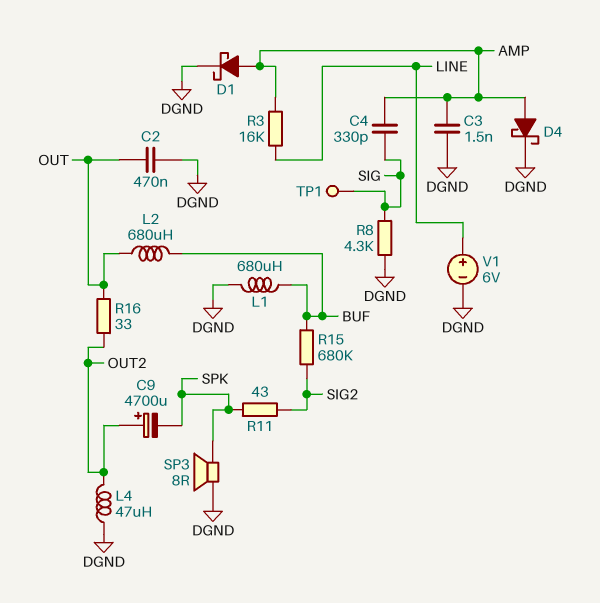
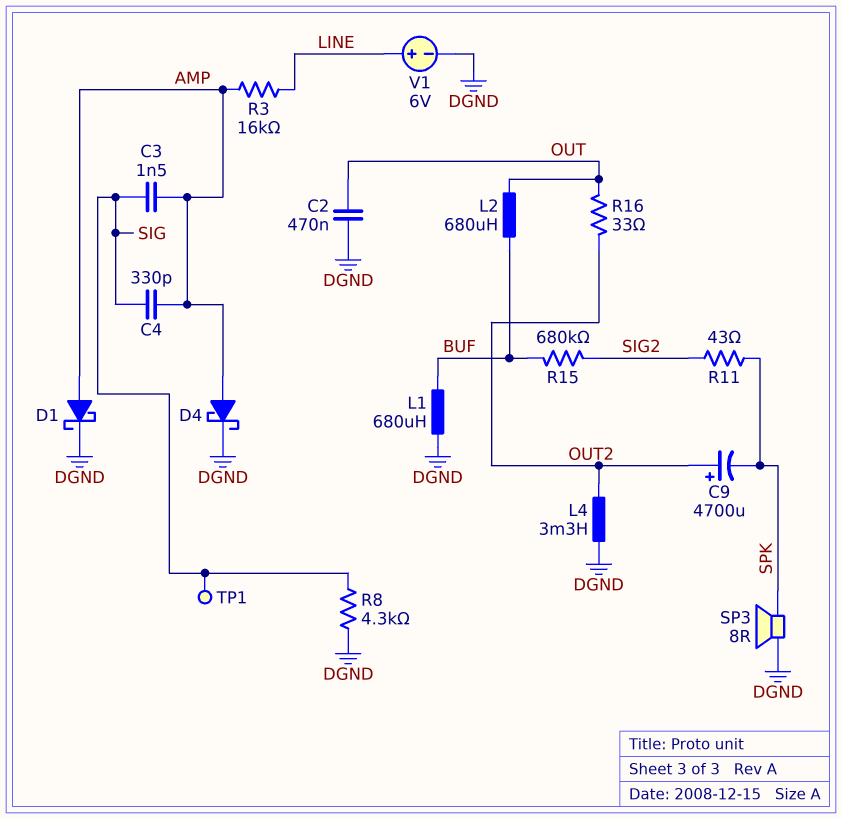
C3: 1.5nF (AMP, DGND) -> 1.5nF (AMP, SIG)
L4: 47uH (DGND, OUT2) -> 3.3mH (DGND, OUT2)

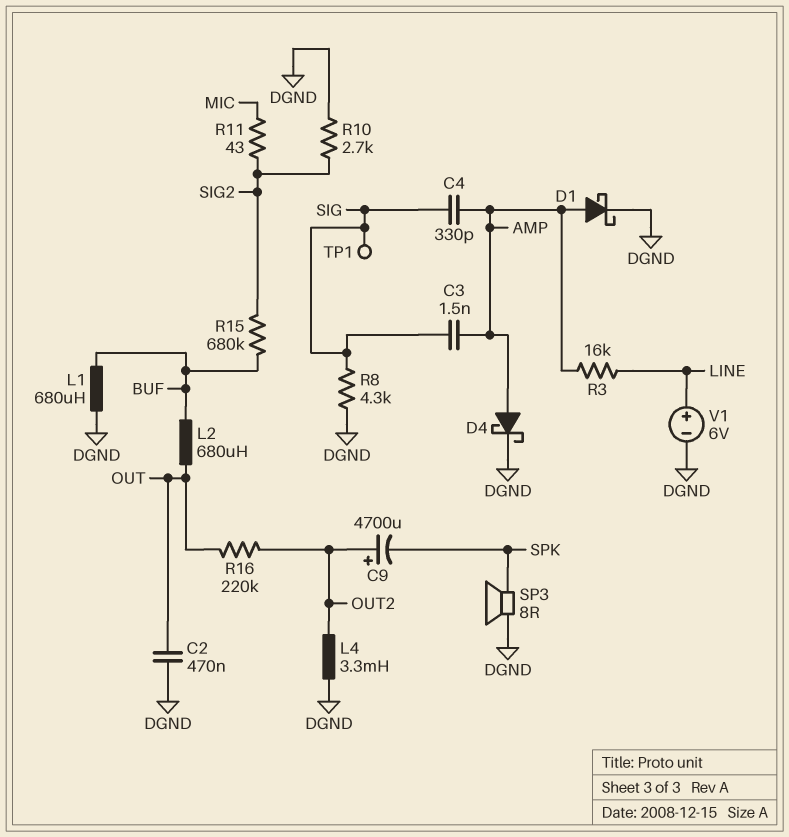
R10: none -> 2.7k (DGND, SIG2)
R11: 43 (SIG2, SPK) -> 43 (MIC, SIG2)
R16: 33 (OUT, OUT2) -> 220k (OUT, OUT2)

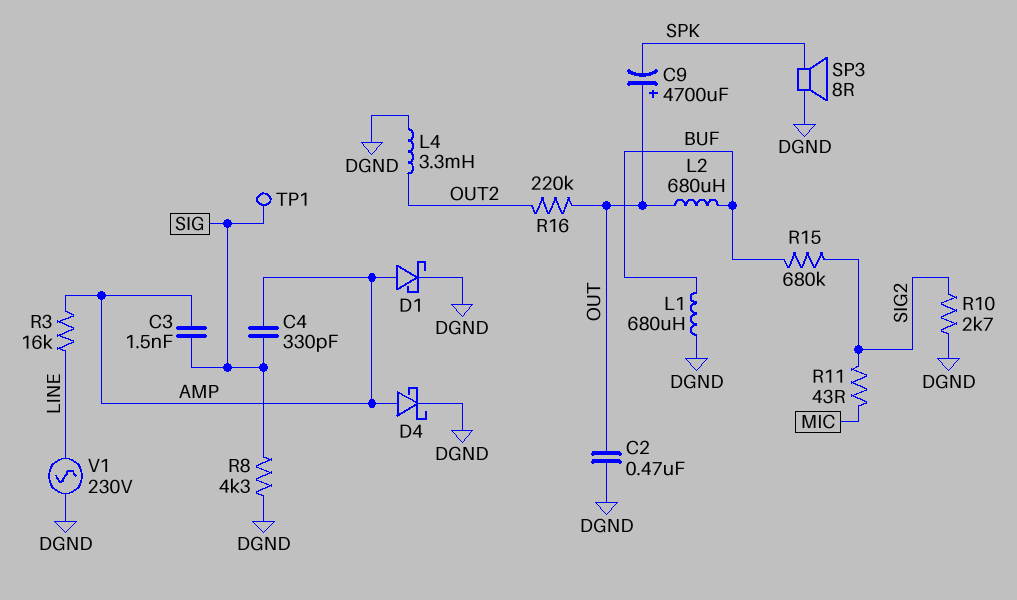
C9: 4700uF (plus OUT2, minus SPK) -> 4700uF (plus OUT, minus SPK)
V1: 6V (plus LINE, minus DGND) -> AC 230V (DGND, LINE)

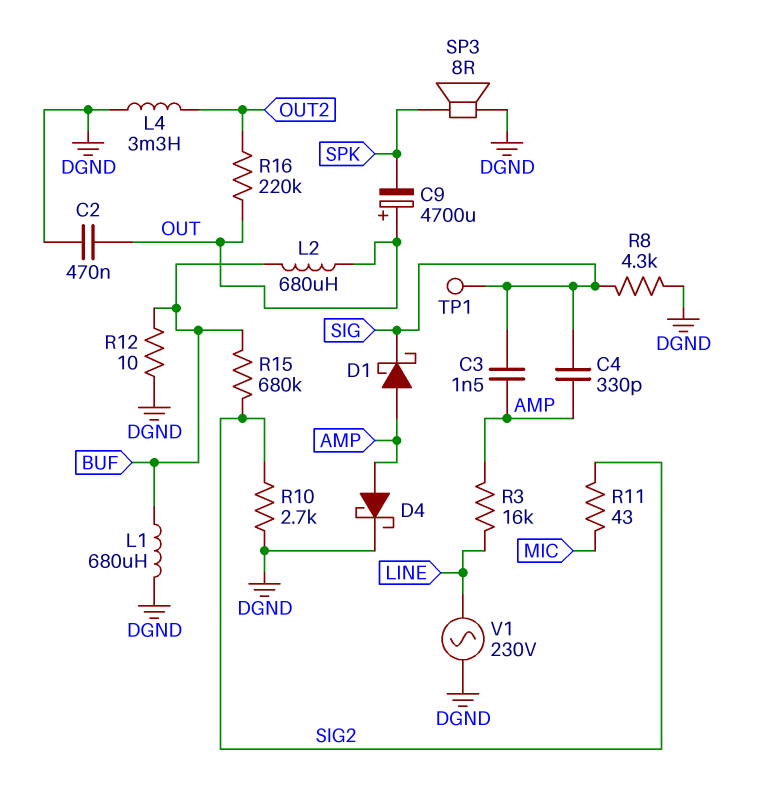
D1: schottky (A AMP, K DGND) -> schottky (A AMP, K SIG)
R12: none -> 10 (BUF, DGND)

